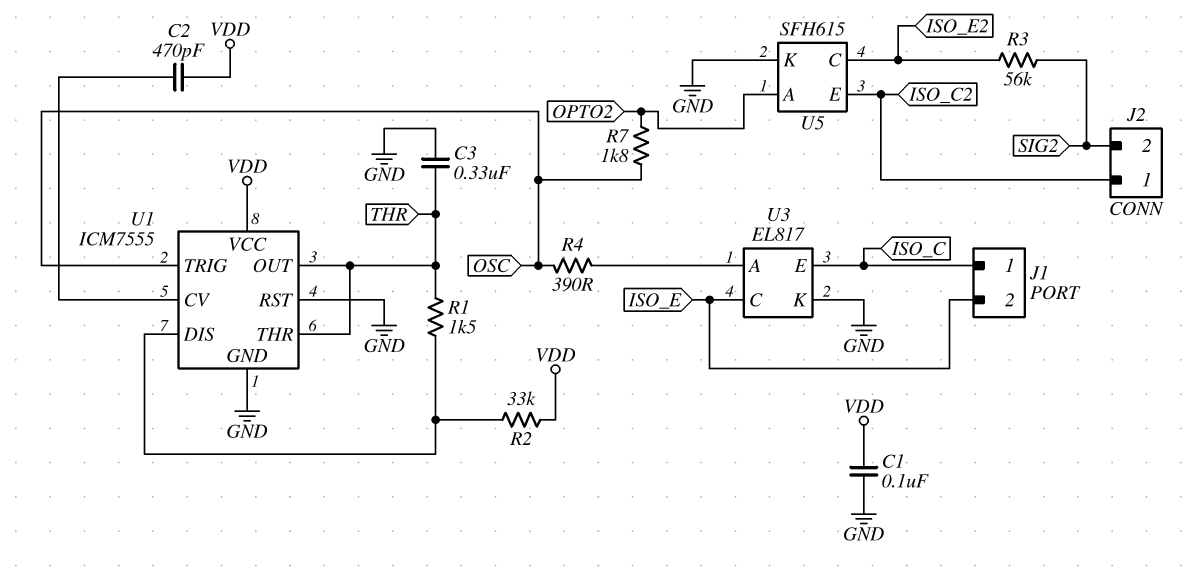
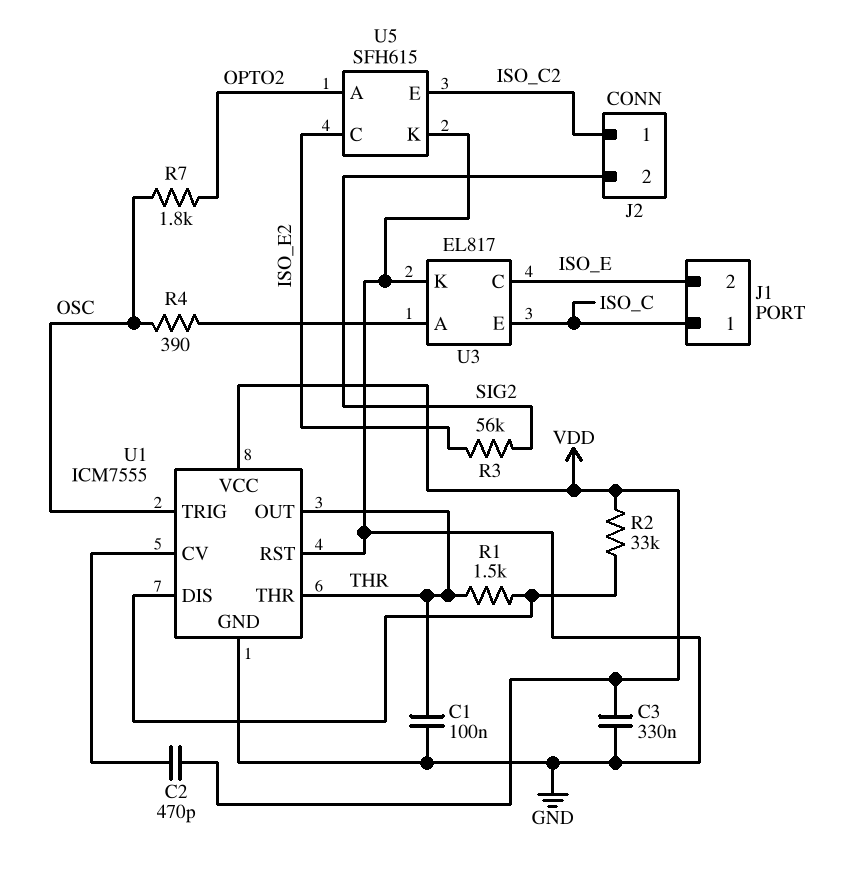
C1: 100nF (GND, VDD) -> 100nF (GND, THR)
C3: 330nF (GND, THR) -> 330nF (GND, VDD)

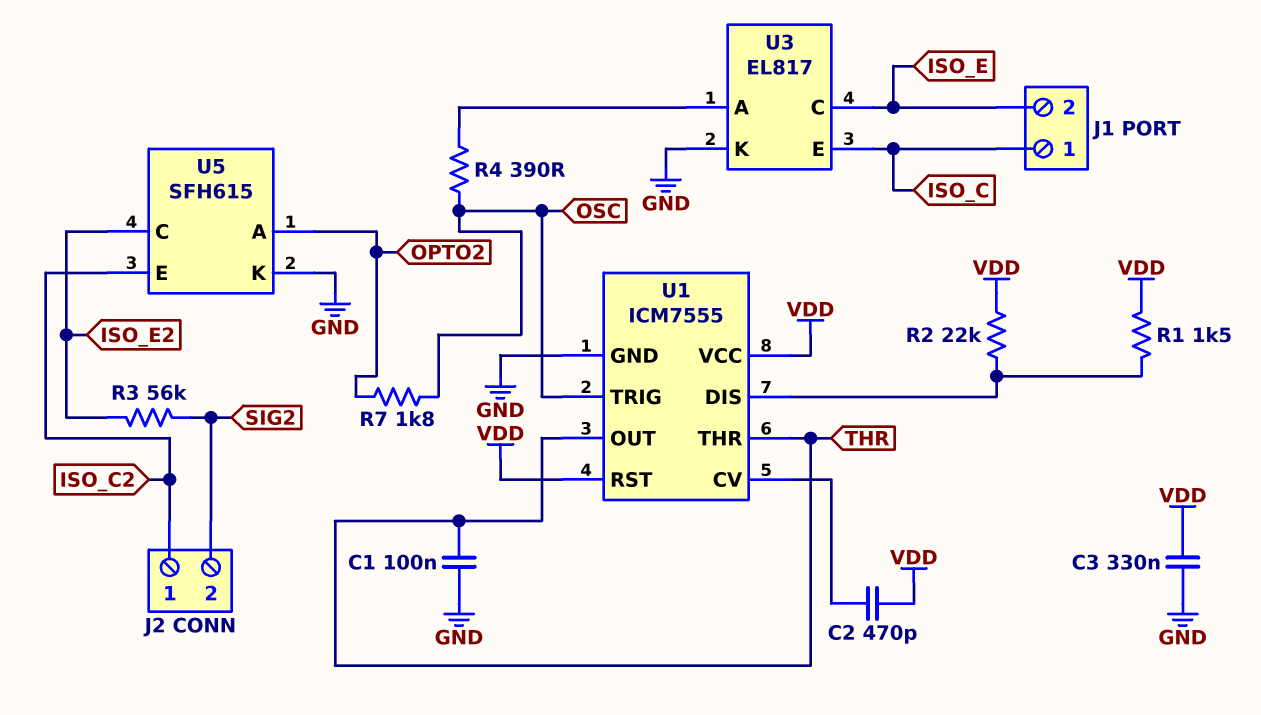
R1: 1.5k (THR, U1/DIS) -> 1.5k (U1/DIS, VDD)
R2: 33k (U1/DIS, VDD) -> 22k (U1/DIS, VDD)
U1 pin RST: GND -> VDD

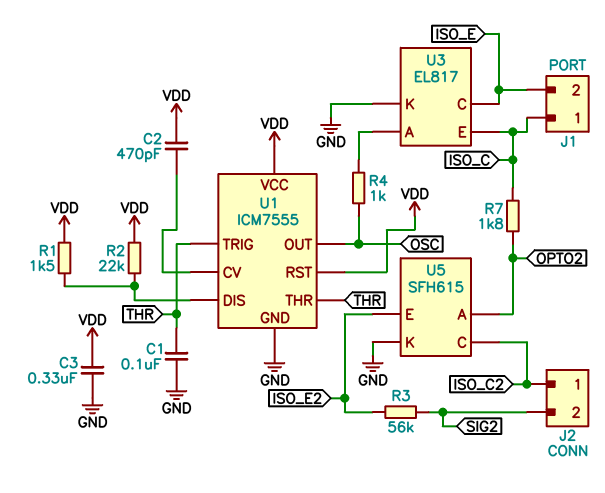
R4: 390 (OSC, U3/A) -> 1k (OSC, U3/A)
R7: 1.8k (OPTO2, OSC) -> 1.8k (ISO_C, OPTO2)
U1 pin OUT: THR -> OSC
U1 pin TRIG: OSC -> THR
U5 pin C: ISO_E2 -> ISO_C2
U5 pin E: ISO_C2 -> ISO_E2

